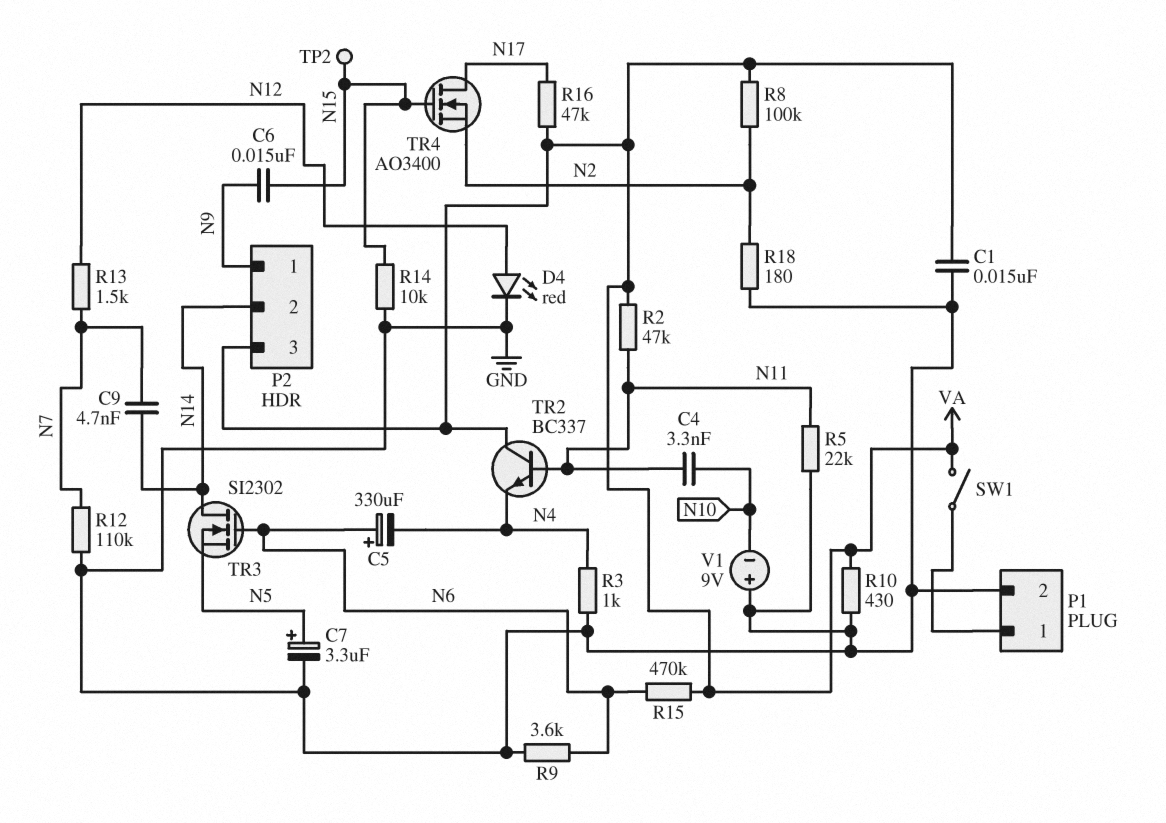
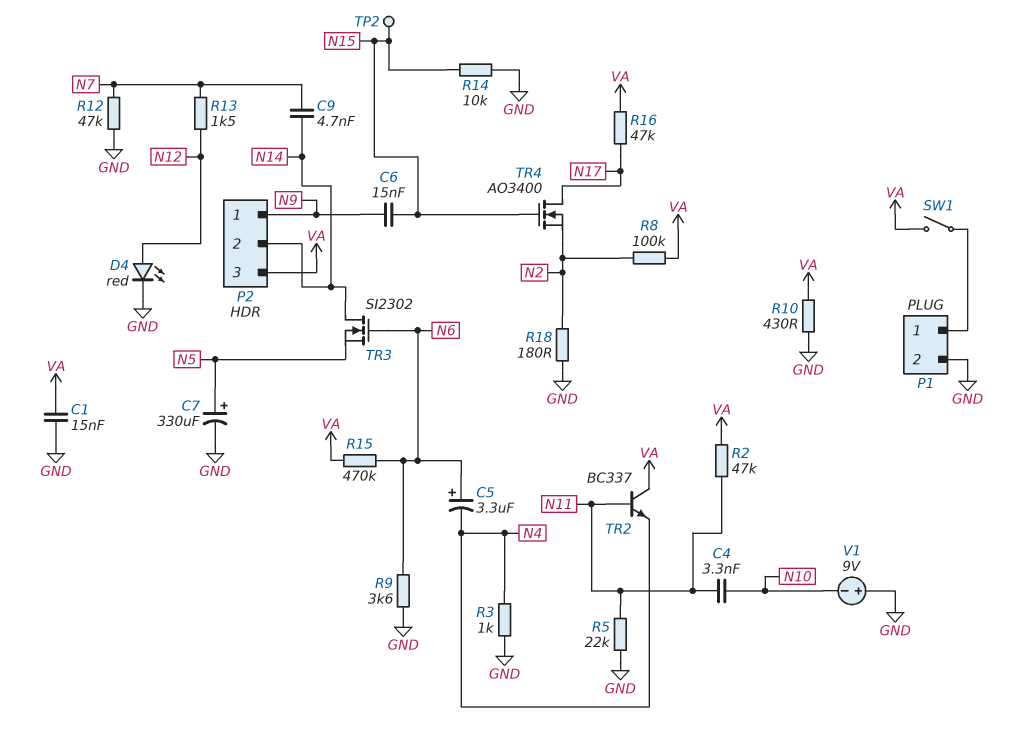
C5: 330uF (plus N6, minus N4) -> 3.3uF (plus N6, minus N4)
C7: 3.3uF (plus N5, minus GND) -> 330uF (plus N5, minus GND)
R12: 110k (GND, N7) -> 47k (GND, N7)

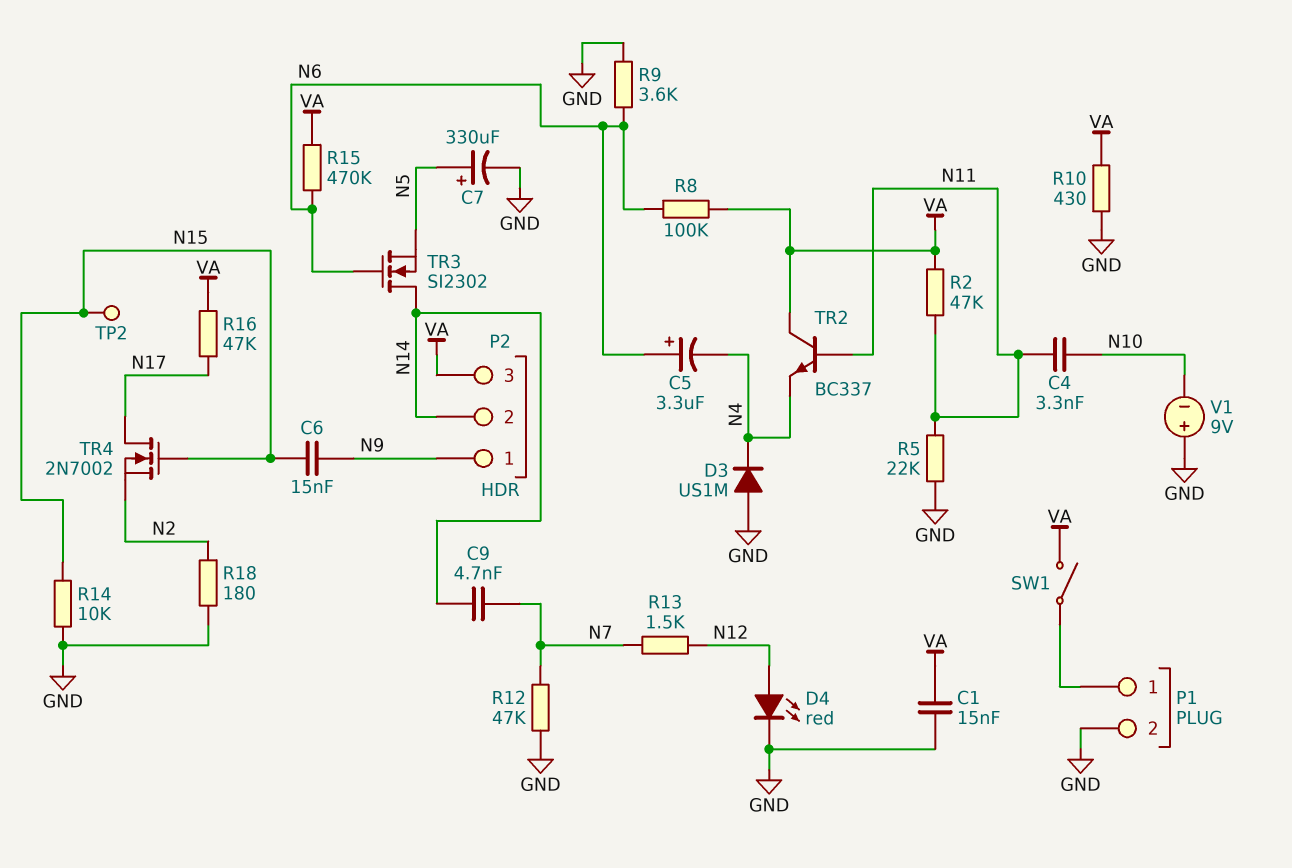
D3: none -> diode US1M (A GND, K N4)
R3: 1k (GND, N4) -> none
R8: 100k (N2, VA) -> 100k (N6, VA)
TR4: NMOS AO3400 (G N15, D N17, S N2) -> NMOS 2N7002 (G N15, D N17, S N2)

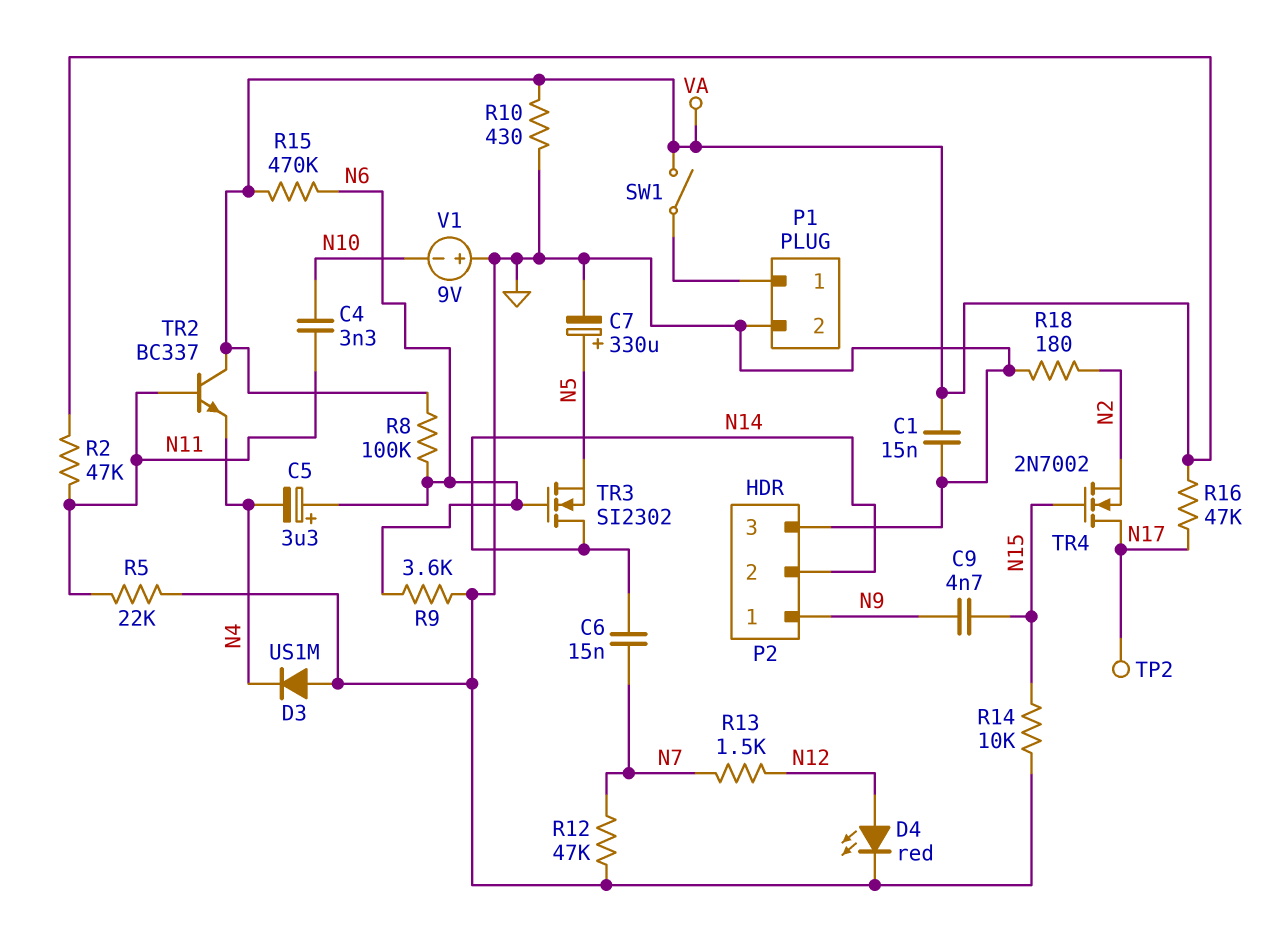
C6: 15nF (N9, N15) -> 15nF (N7, N14)
C9: 4.7nF (N7, N14) -> 4.7nF (N9, N15)
P2 pin 3: VA -> GND
TP2: test point (N15) -> test point (N17)

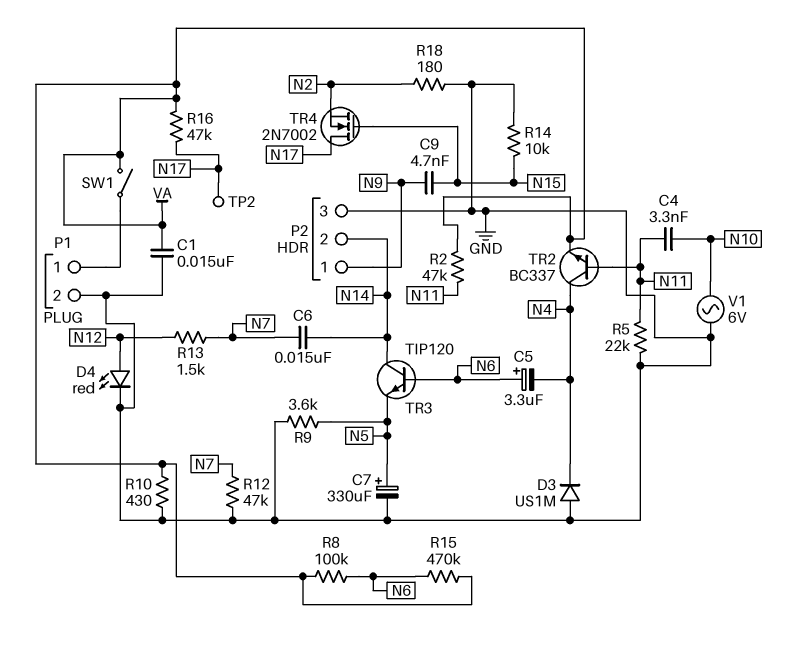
R9: 3.6k (GND, N6) -> 3.6k (GND, N5)
TR2: NPN BC337 (B N11, C VA, E N4) -> NPN BC337 (B N11, C N4, E VA)
TR3: NMOS SI2302 (G N6, D N14, S N5) -> NPN TIP120 (B N6, C N14, E N5)
V1: 9V (plus GND, minus N10) -> AC 6V (GND, N10)

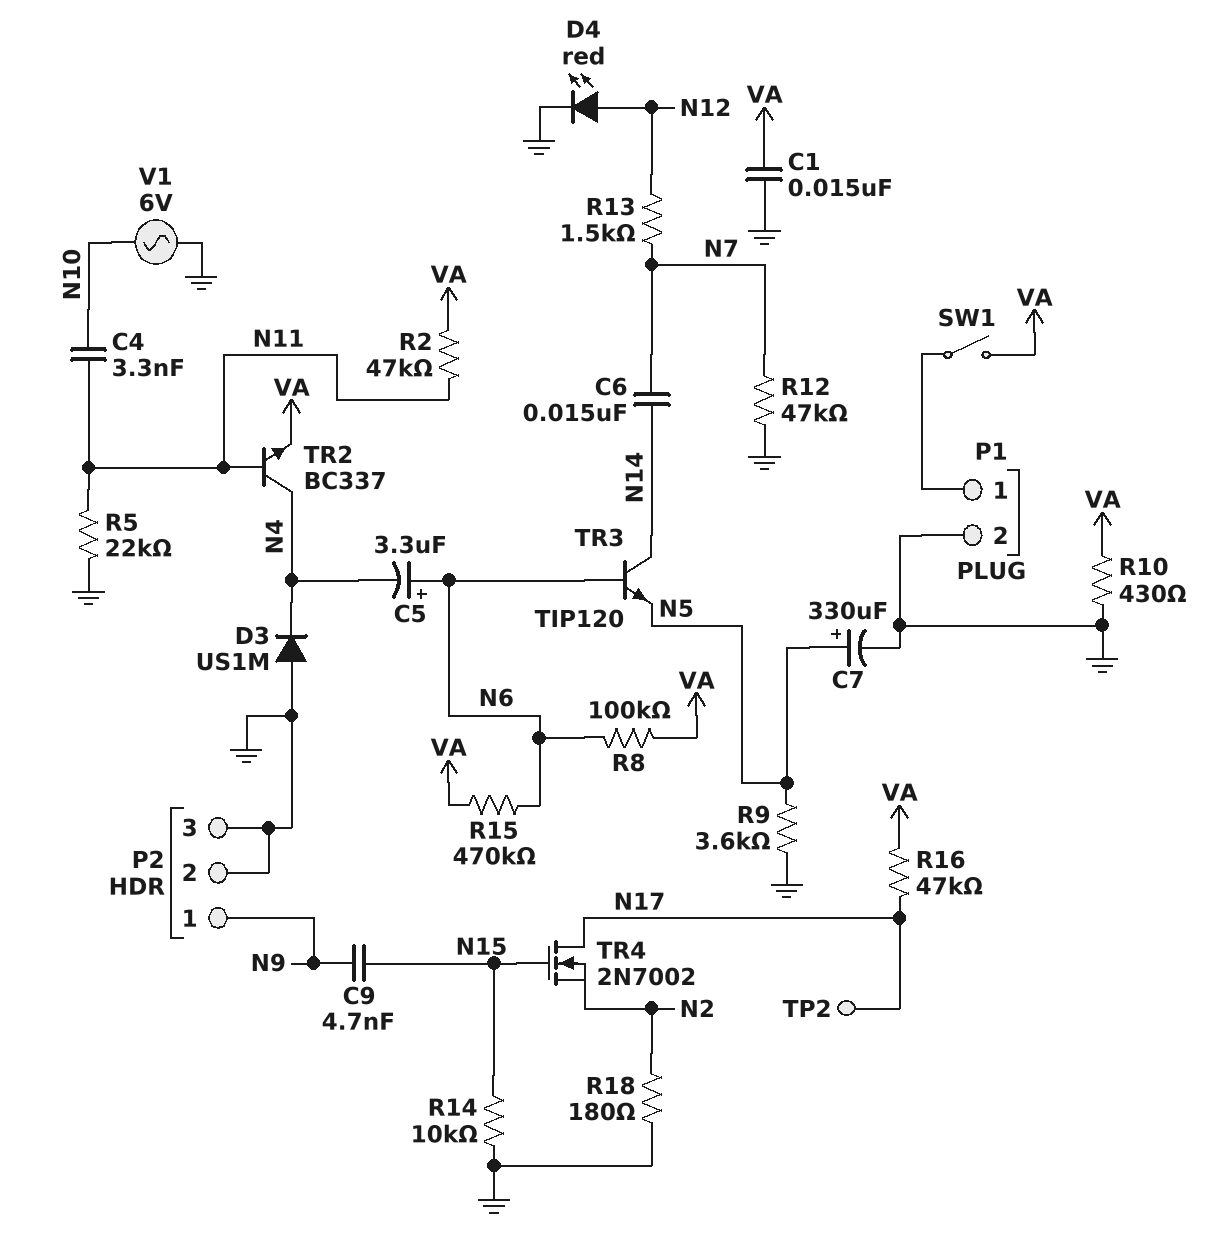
P2 pin 2: N14 -> GND

